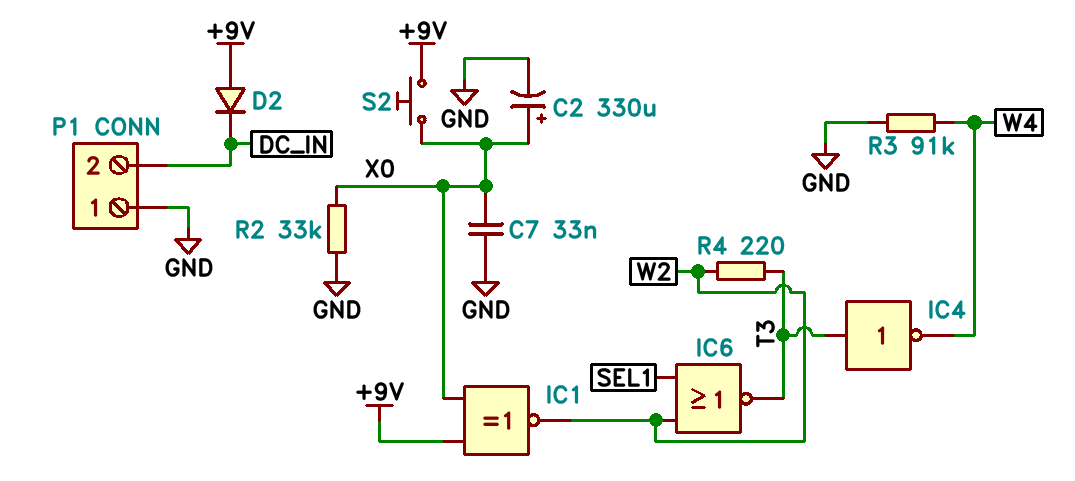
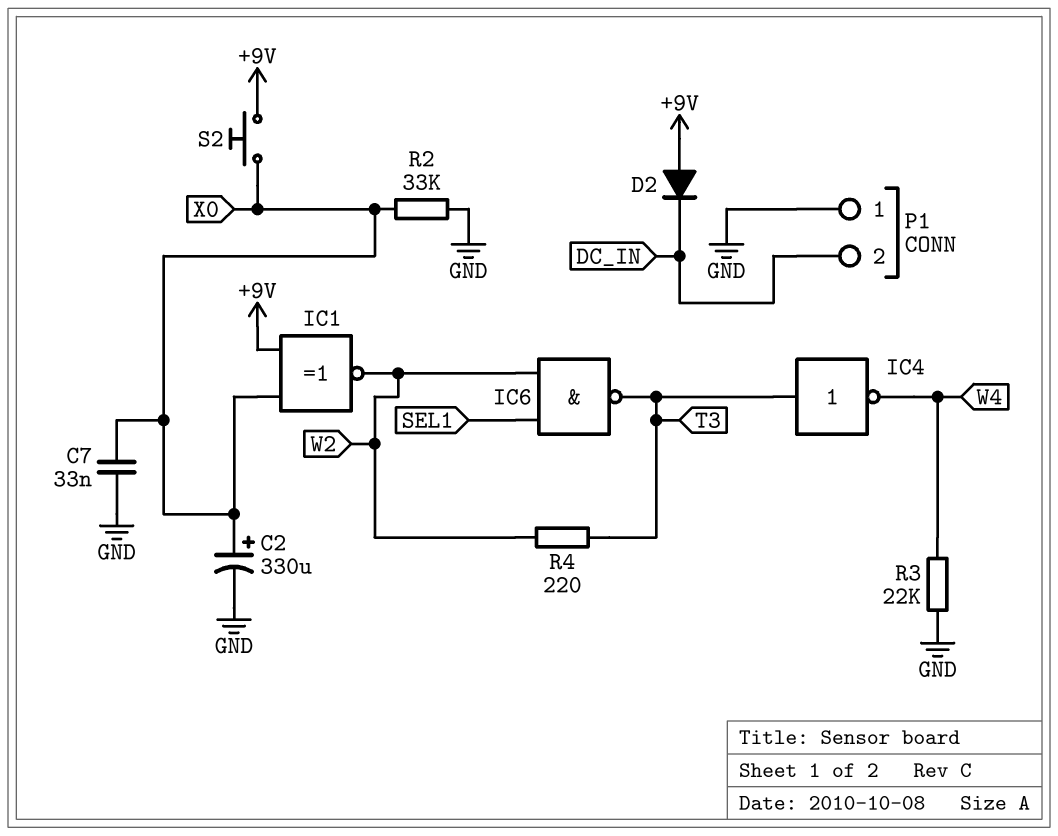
IC6: NOR (in SEL1, in W2, out T3) -> NAND (in SEL1, in W2, out T3)
R3: 91k (GND, W4) -> 22k (GND, W4)

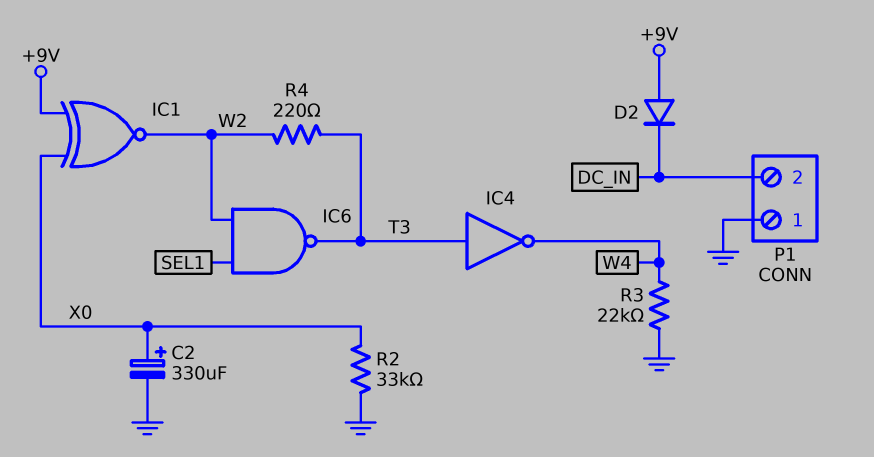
C7: 33nF (GND, X0) -> none
S2: button (+9V, X0) -> none

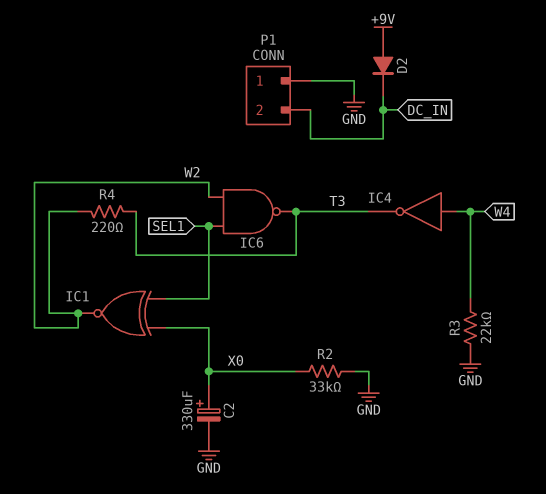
IC1: XNOR (in +9V, in X0, out W2) -> XNOR (in SEL1, in X0, out W2)
IC4: NOT (in T3, out W4) -> NOT (in W4, out T3)

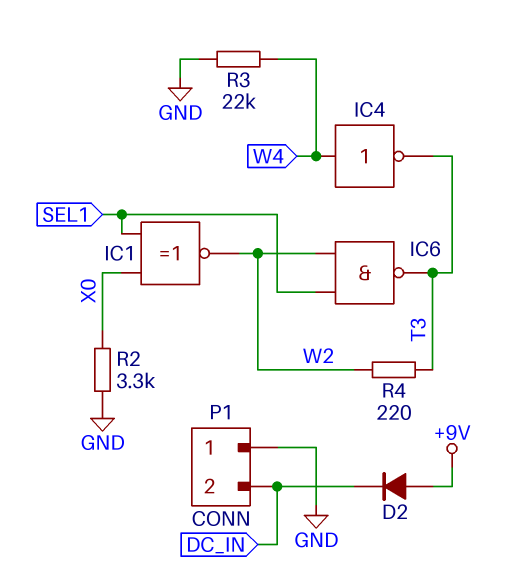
C2: 330uF (plus X0, minus GND) -> none
R2: 33k (GND, X0) -> 3.3k (GND, X0)

